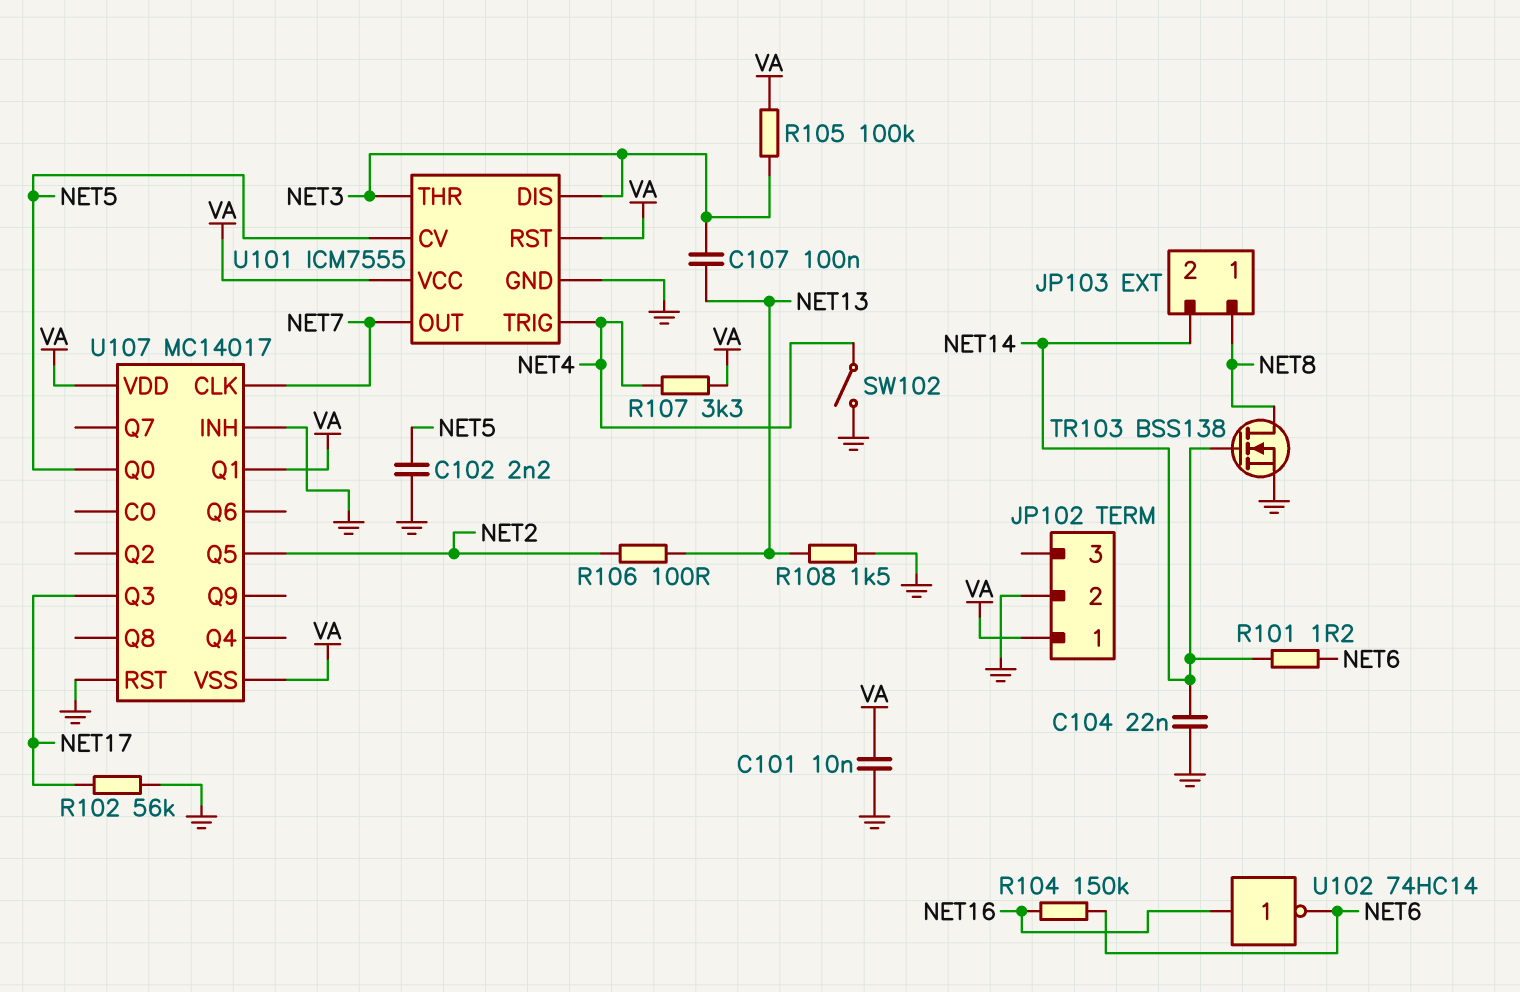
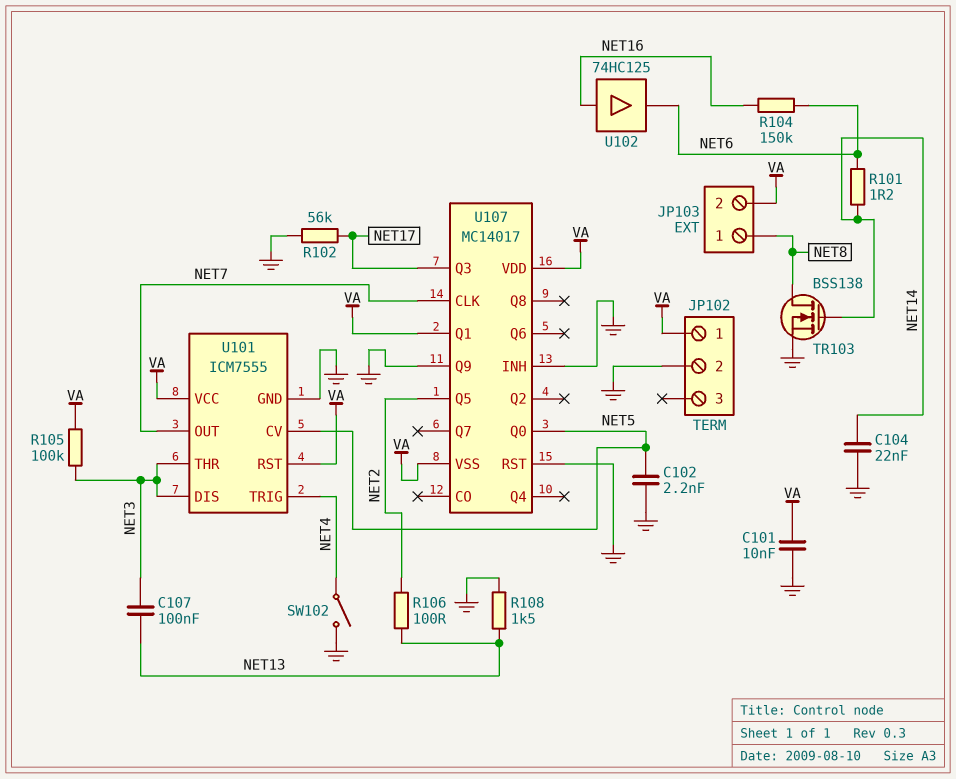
JP103 pin 2: NET14 -> VA
R107: 3.3k (NET4, VA) -> none
U102: NOT 74HC14 (in NET16, out NET6) -> buffer 74HC125 (in NET16, out NET6)
U107 pin Q9: none -> GND

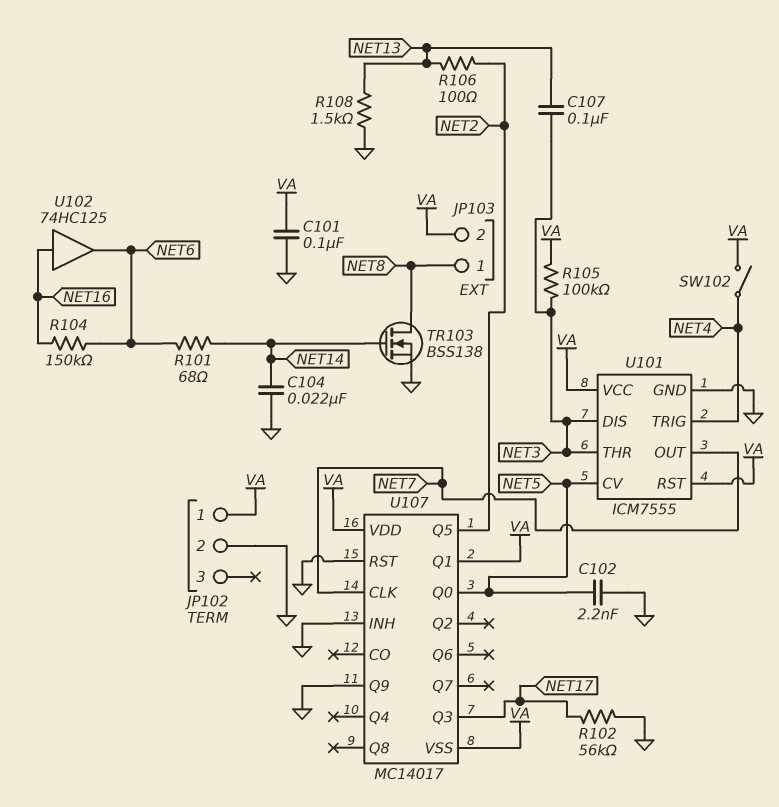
C101: 10nF (GND, VA) -> 100nF (GND, VA)
R101: 1.2 (NET6, NET14) -> 68 (NET6, NET14)
SW102: switch (GND, NET4) -> switch (NET4, VA)

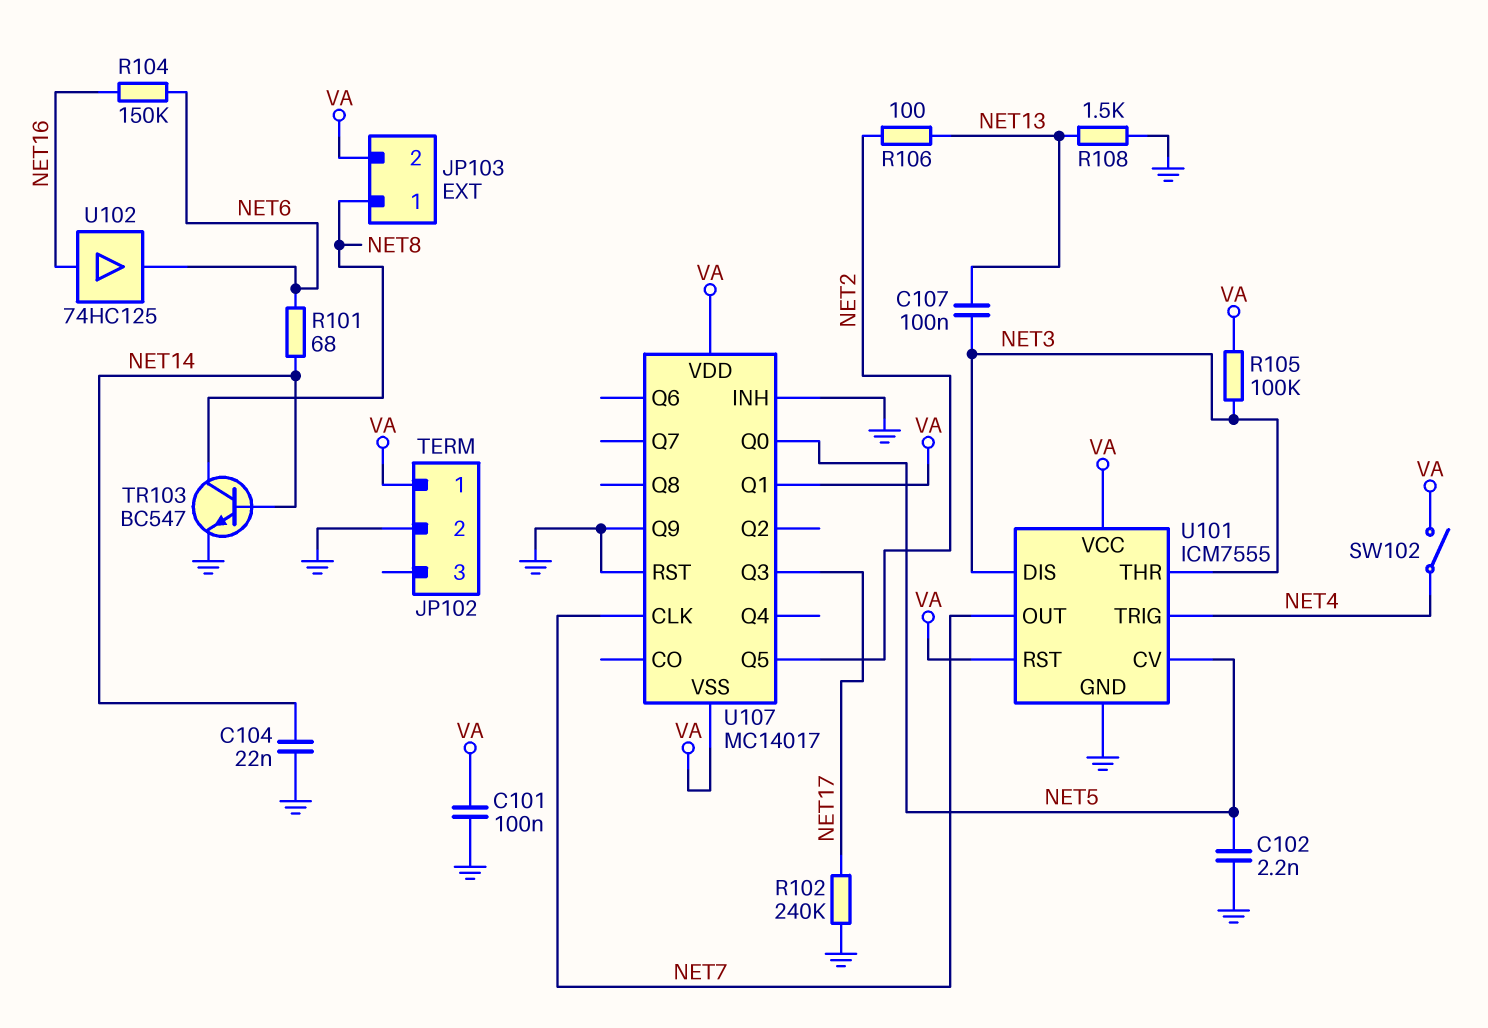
R102: 56k (GND, NET17) -> 240k (GND, NET17)
TR103: NMOS BSS138 (G NET14, D NET8, S GND) -> NPN BC547 (B NET14, C NET8, E GND)

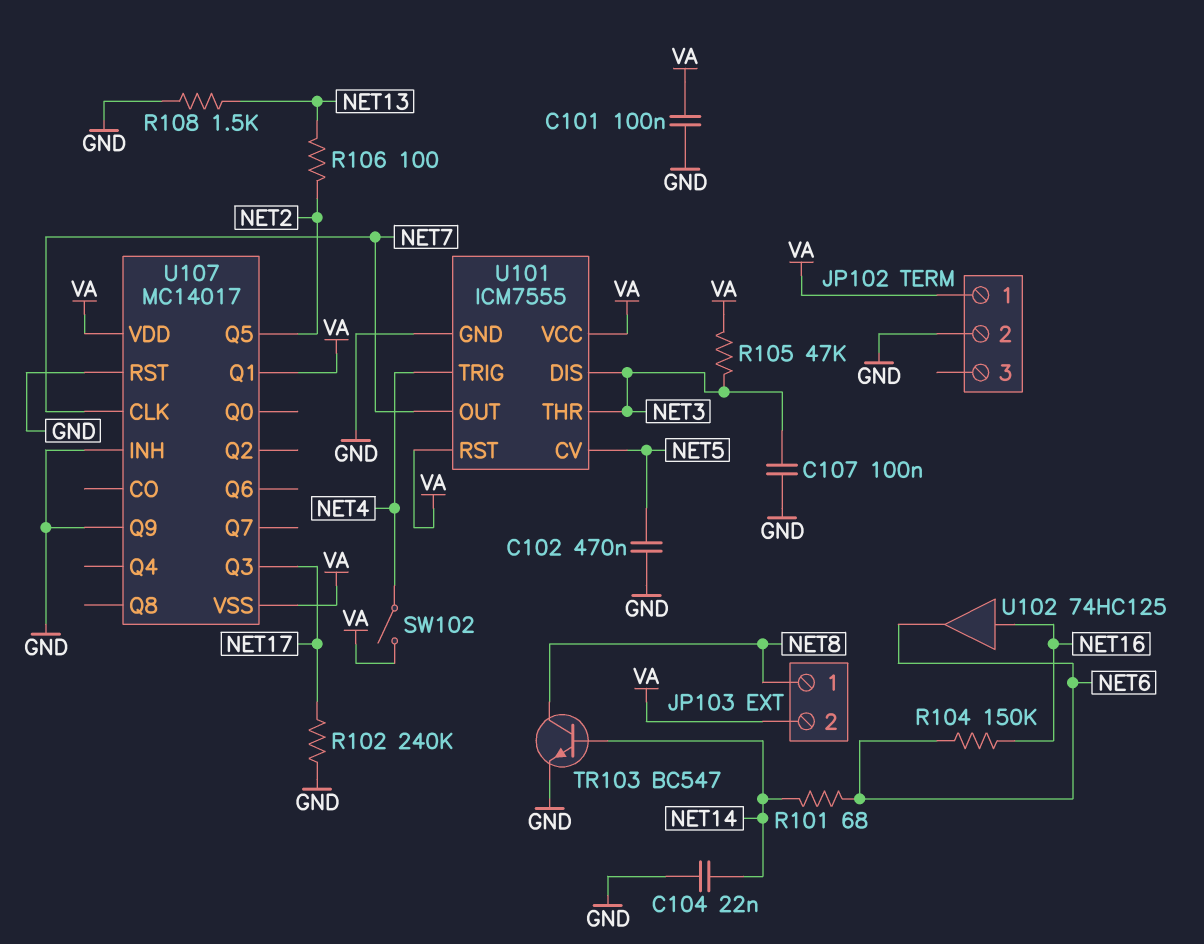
C102: 2.2nF (GND, NET5) -> 470nF (GND, NET5)
C107: 100nF (NET3, NET13) -> 100nF (GND, NET3)
R105: 100k (NET3, VA) -> 47k (NET3, VA)
U107 pin Q0: NET5 -> none

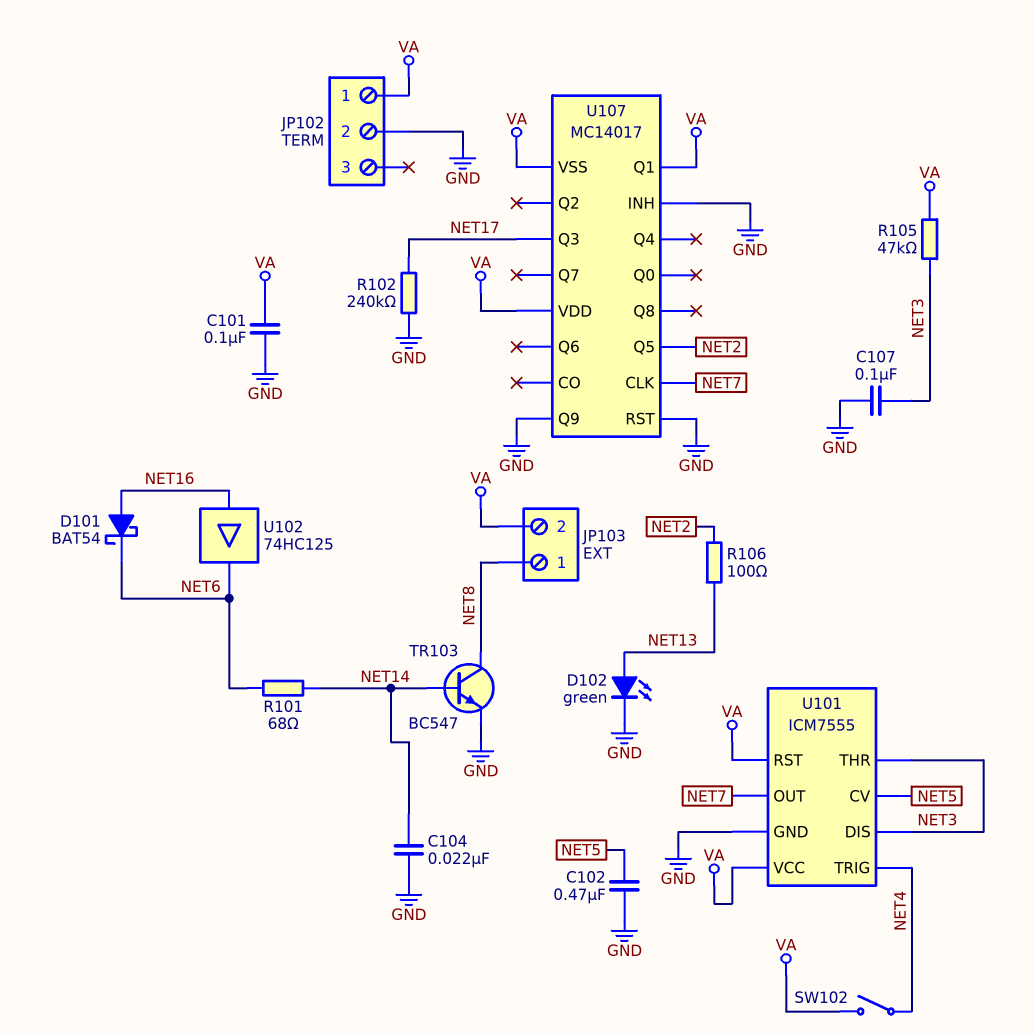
D101: none -> schottky BAT54 (A NET16, K NET6)
D102: none -> LED green (A NET13, K GND)
R104: 150k (NET6, NET16) -> none
R108: 1.5k (GND, NET13) -> none

